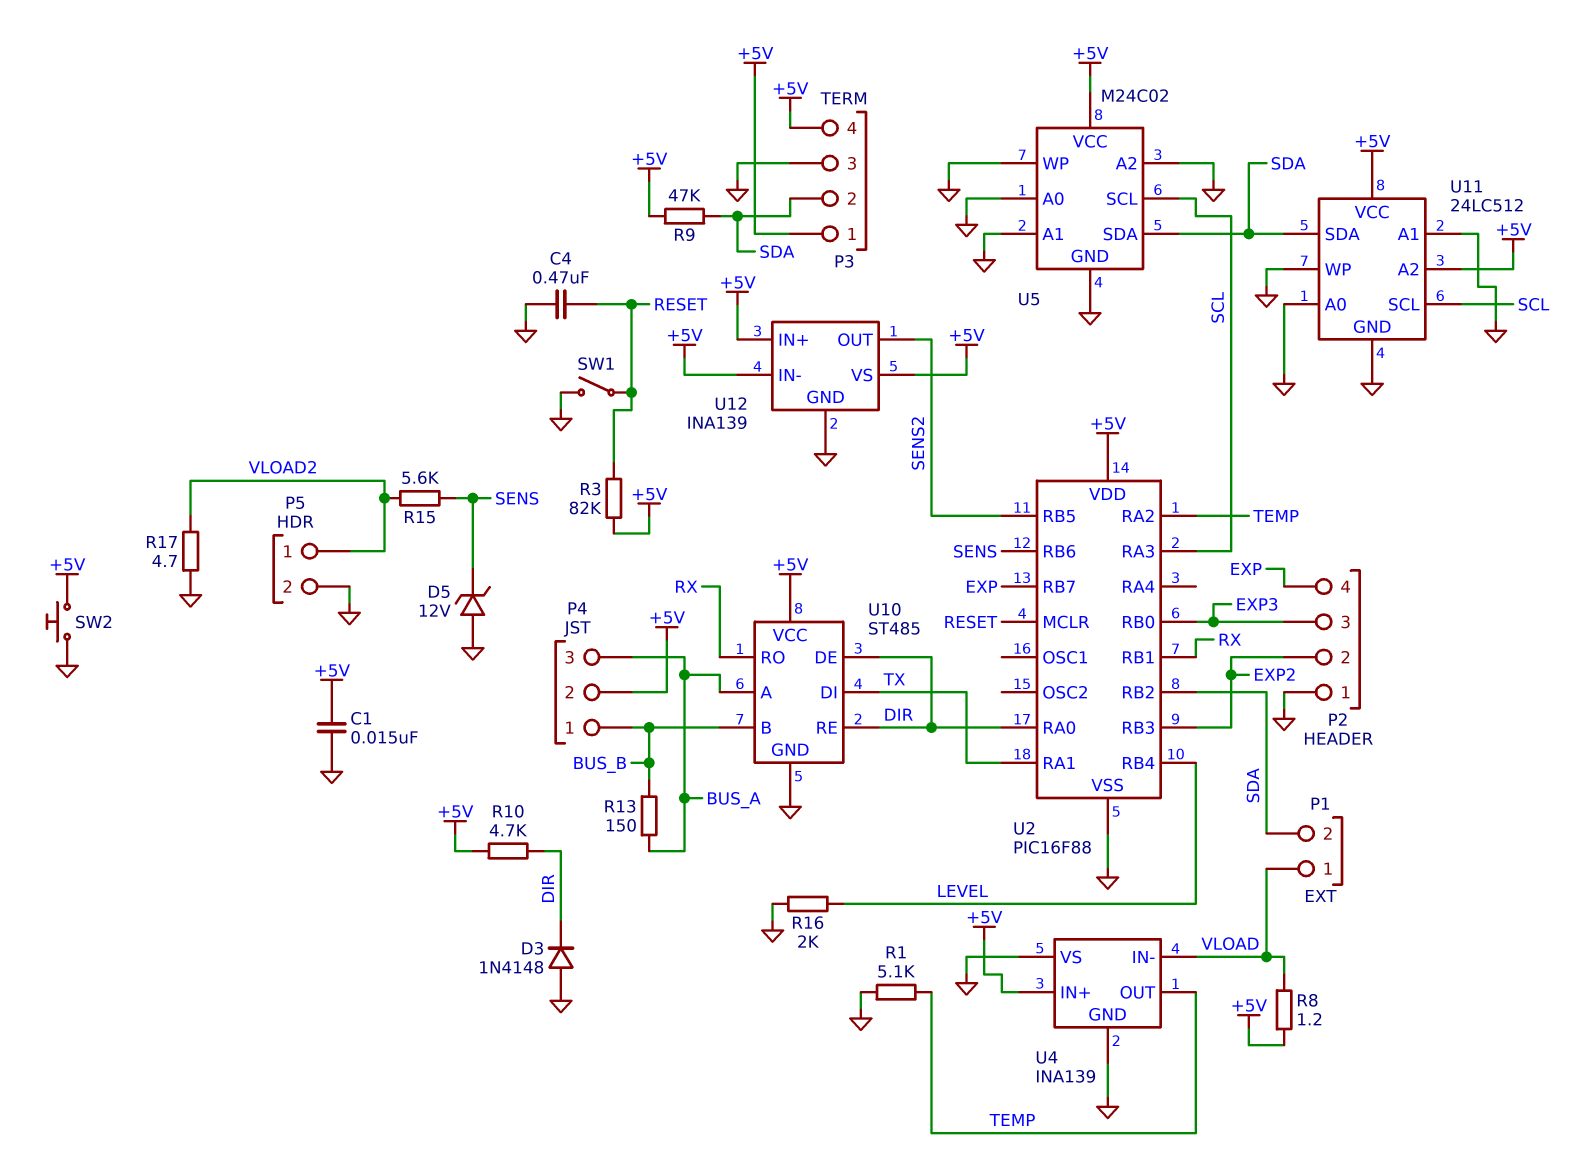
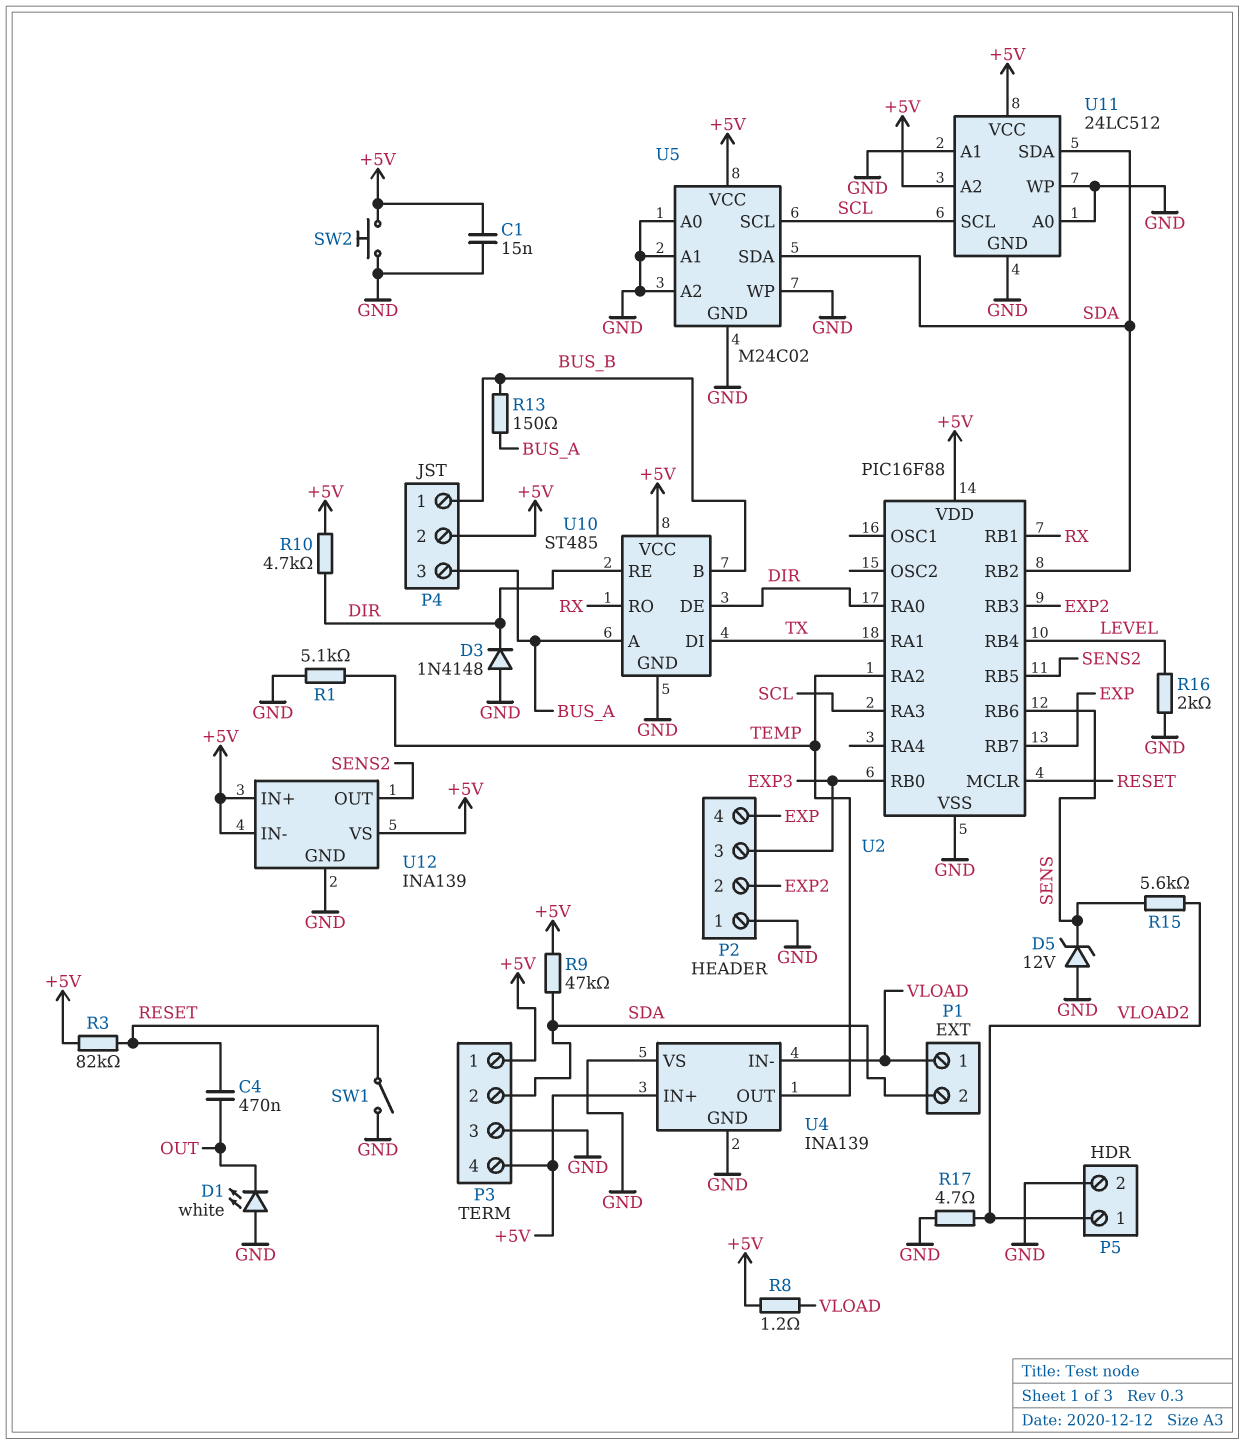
C4: 470nF (GND, RESET) -> 470nF (OUT, RESET)
D1: none -> LED white (A GND, K OUT)

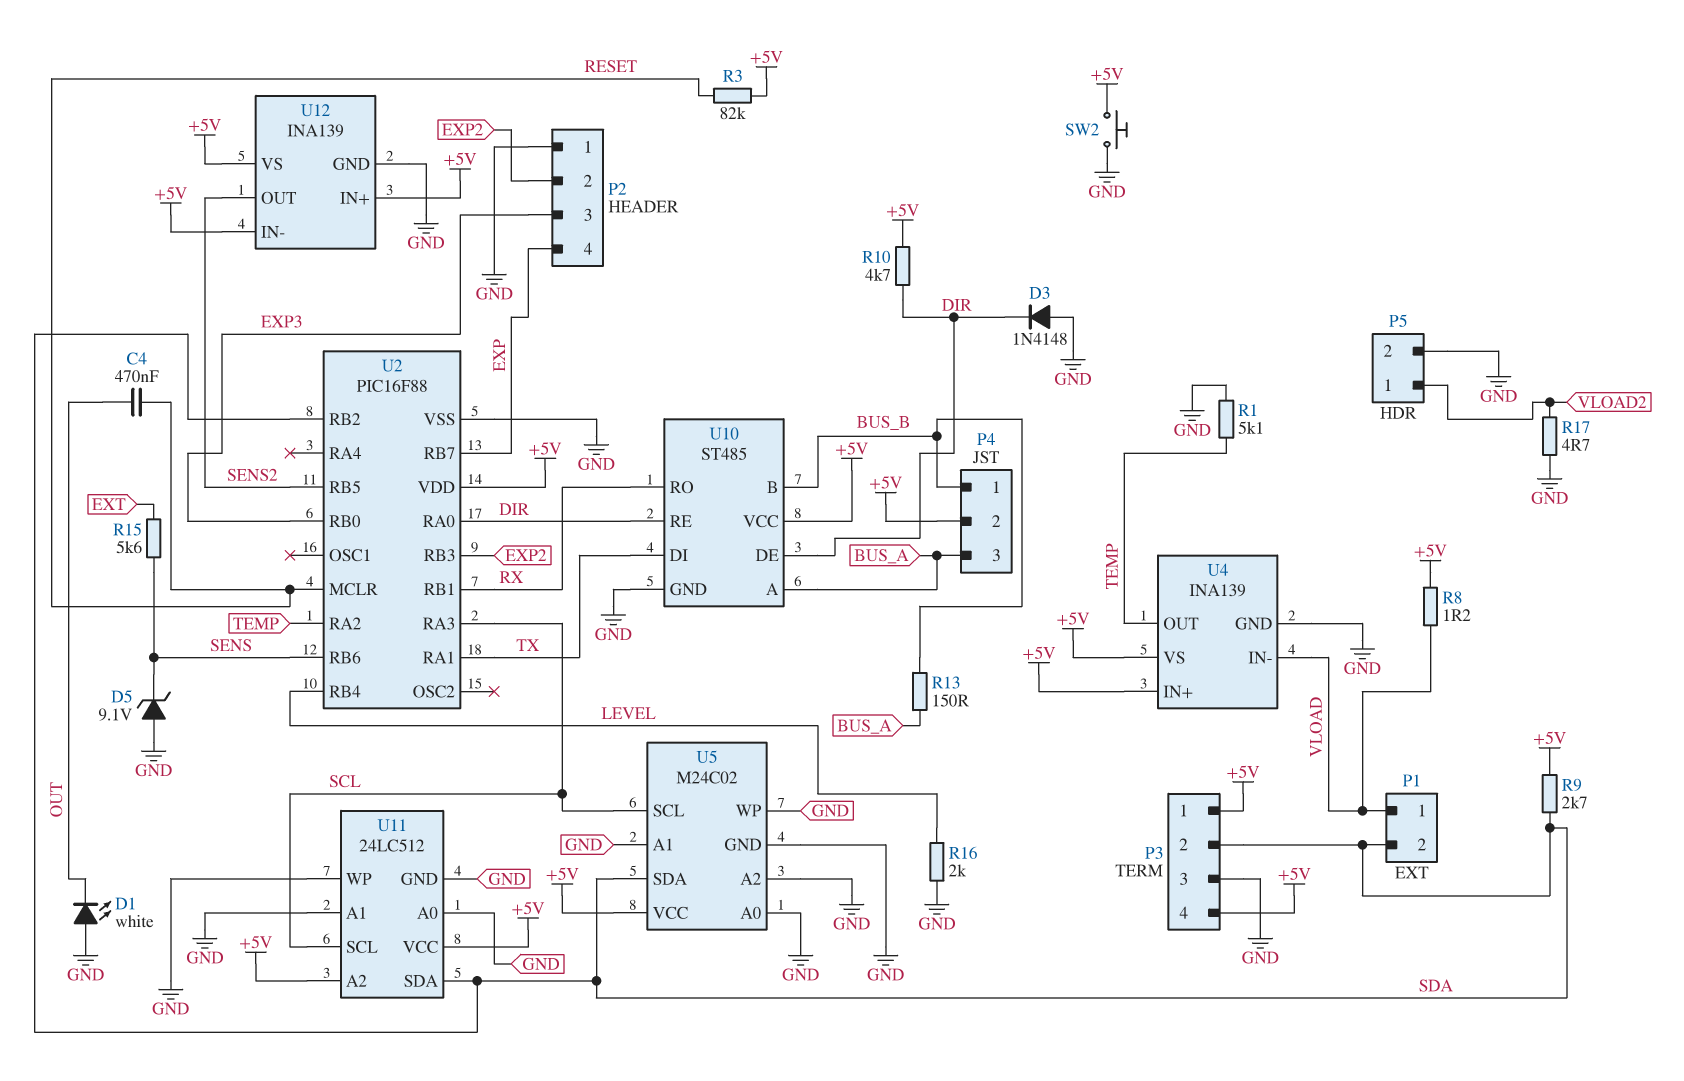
C1: 15nF (+5V, GND) -> none
D5: zener 12V (A GND, K SENS) -> zener 9.1V (A GND, K SENS)
R9: 47k (+5V, SDA) -> 2.7k (+5V, SDA)
R15: 5.6k (SENS, VLOAD2) -> 5.6k (EXT, SENS)
SW1: switch (GND, RESET) -> none
U4 pin VS: GND -> +5V

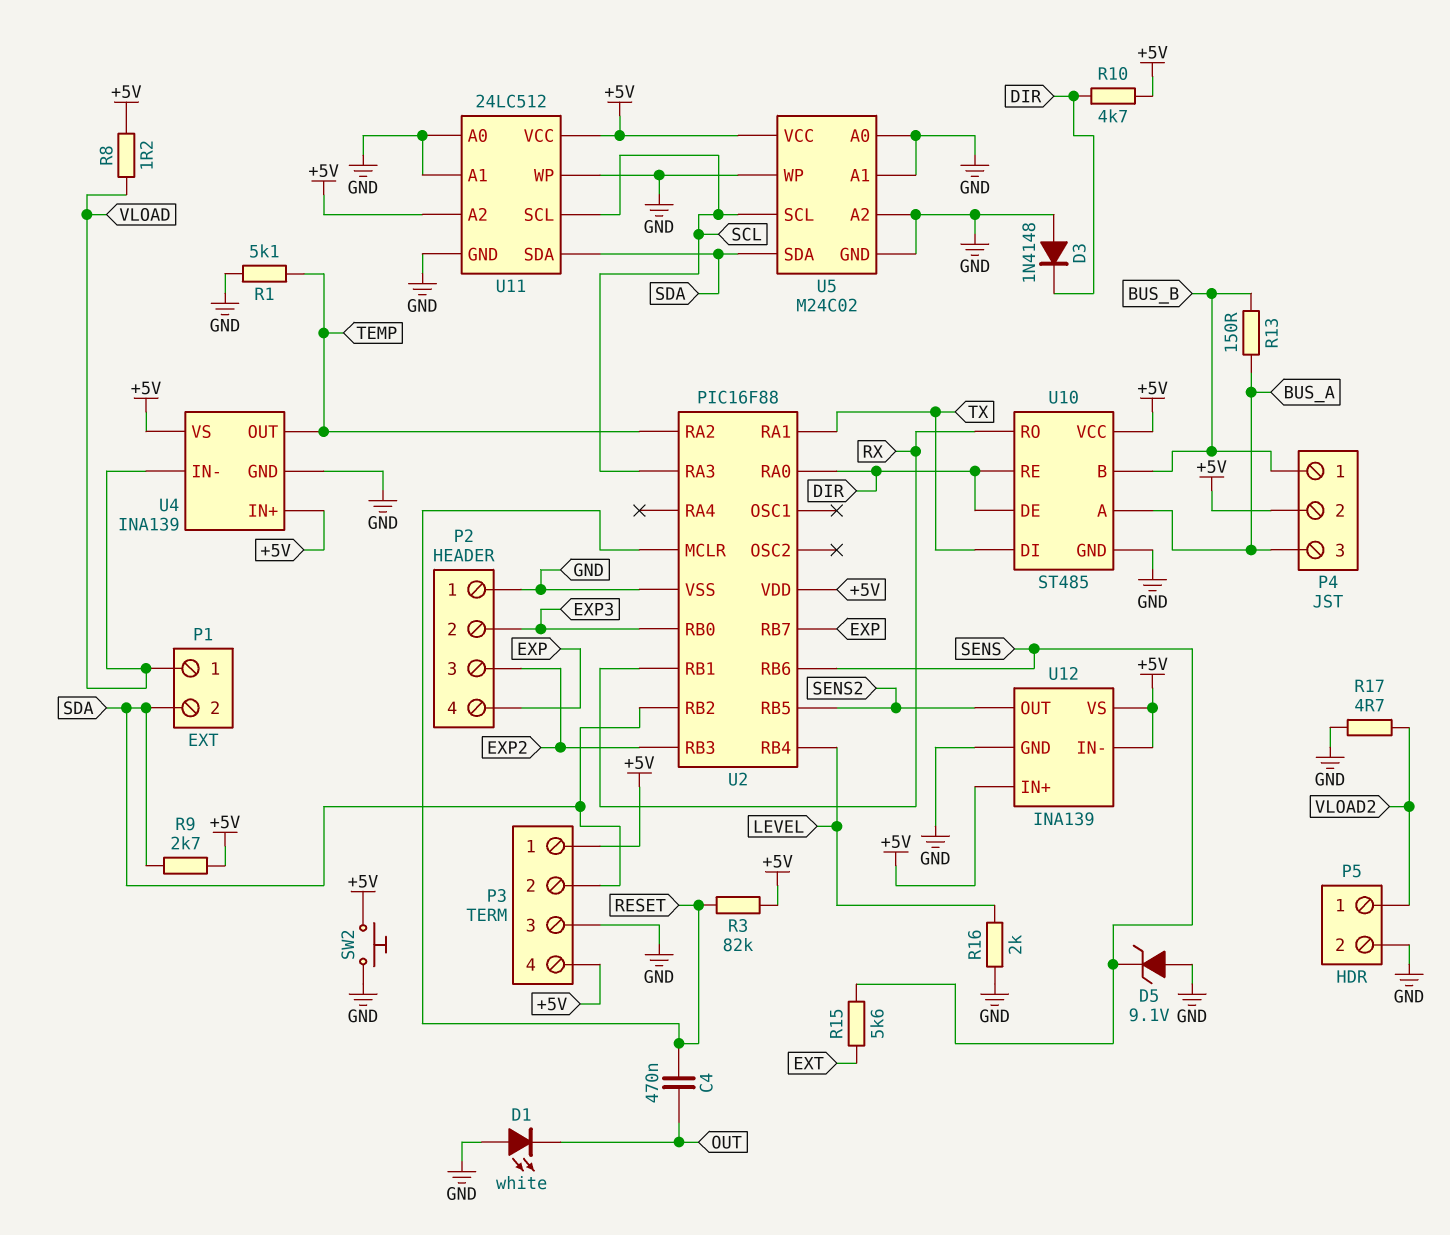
P2 pin 2: EXP2 -> EXP3
P2 pin 3: EXP3 -> EXP2

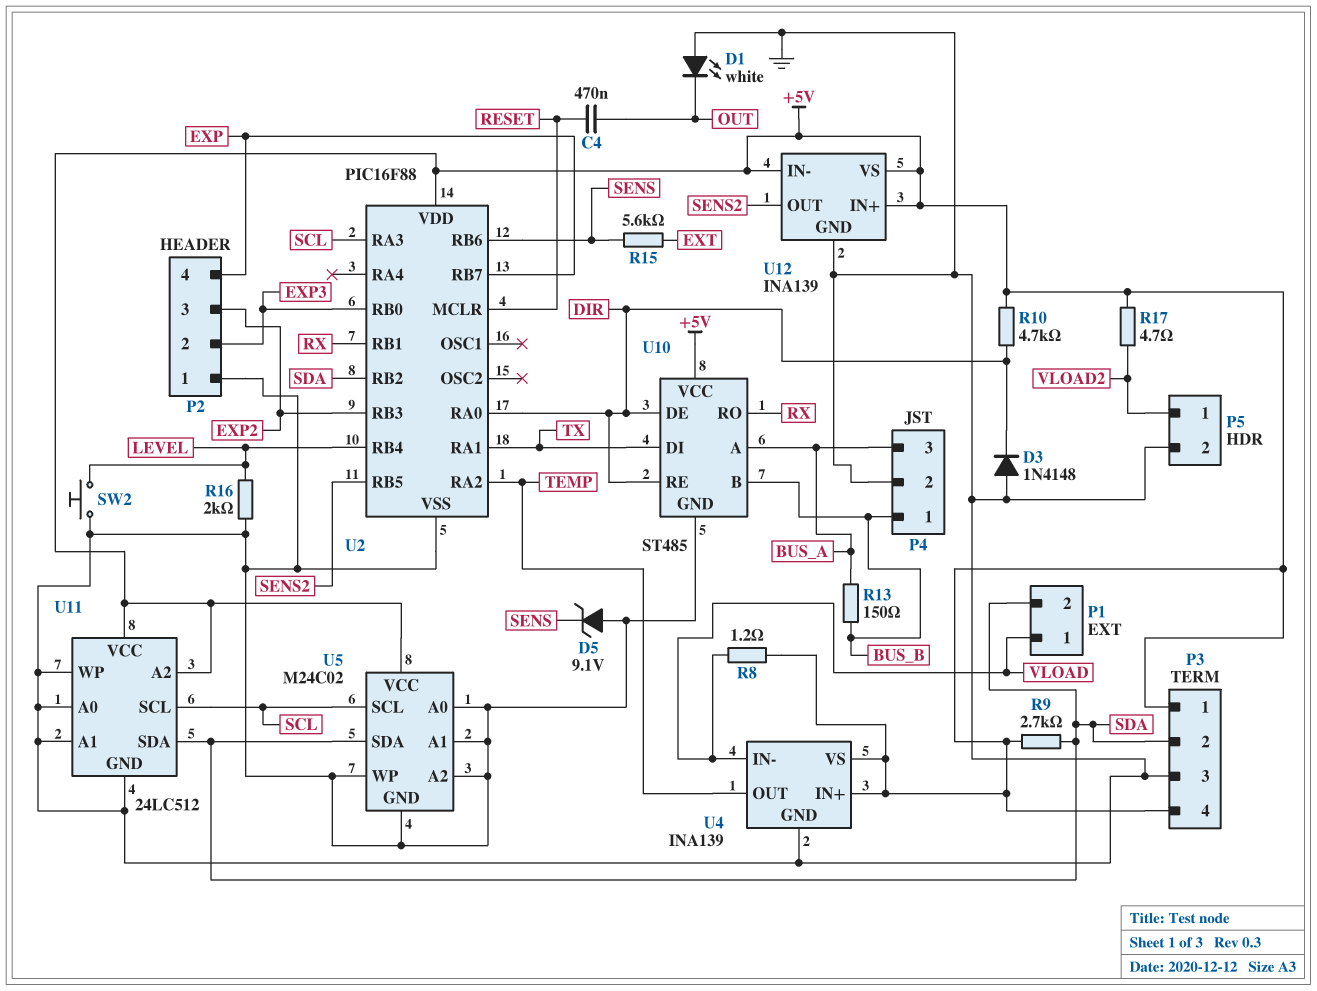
P4 pin 2: +5V -> GND
R1: 5.1k (GND, TEMP) -> none
R3: 82k (+5V, RESET) -> none
R17: 4.7 (GND, VLOAD2) -> 4.7 (+5V, VLOAD2)
SW2: button (+5V, GND) -> button (GND, LEVEL)

